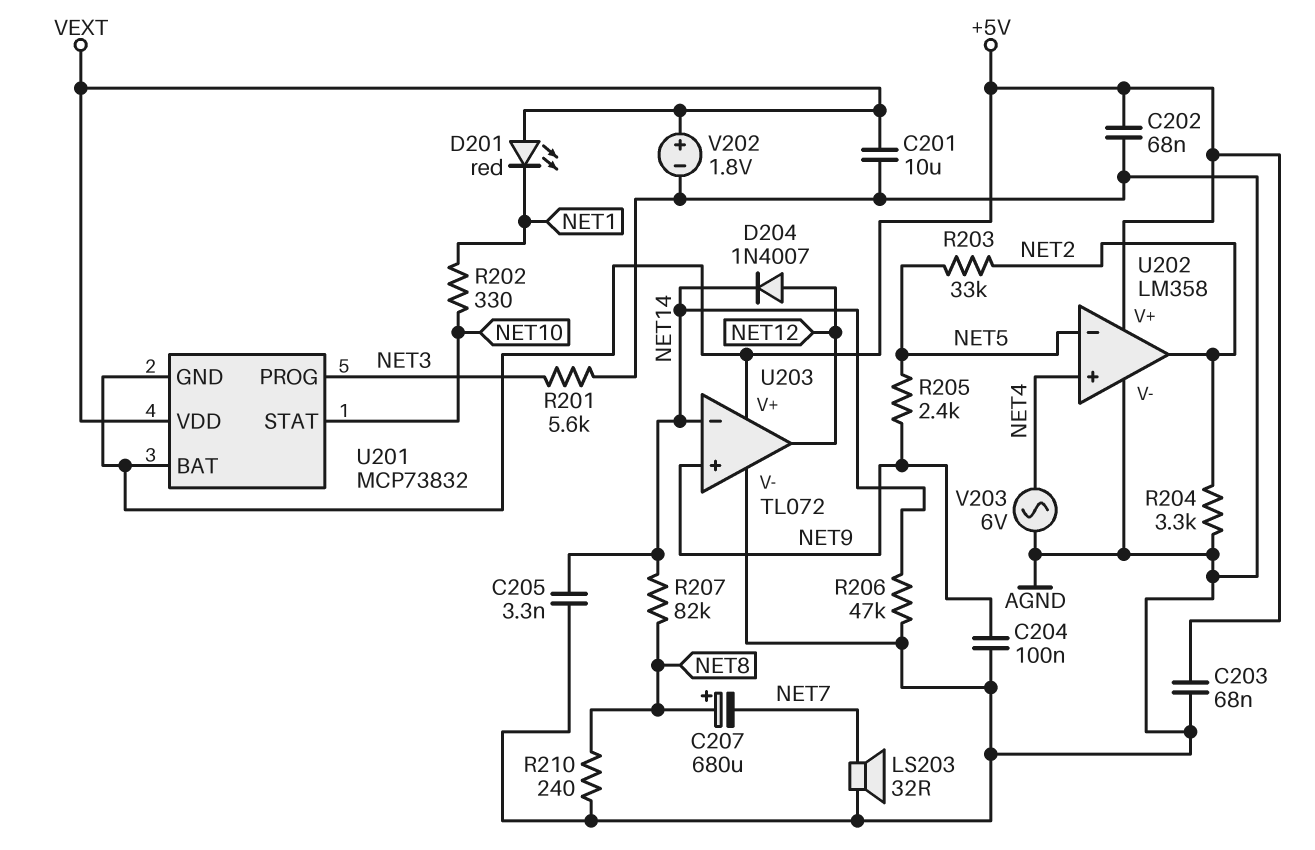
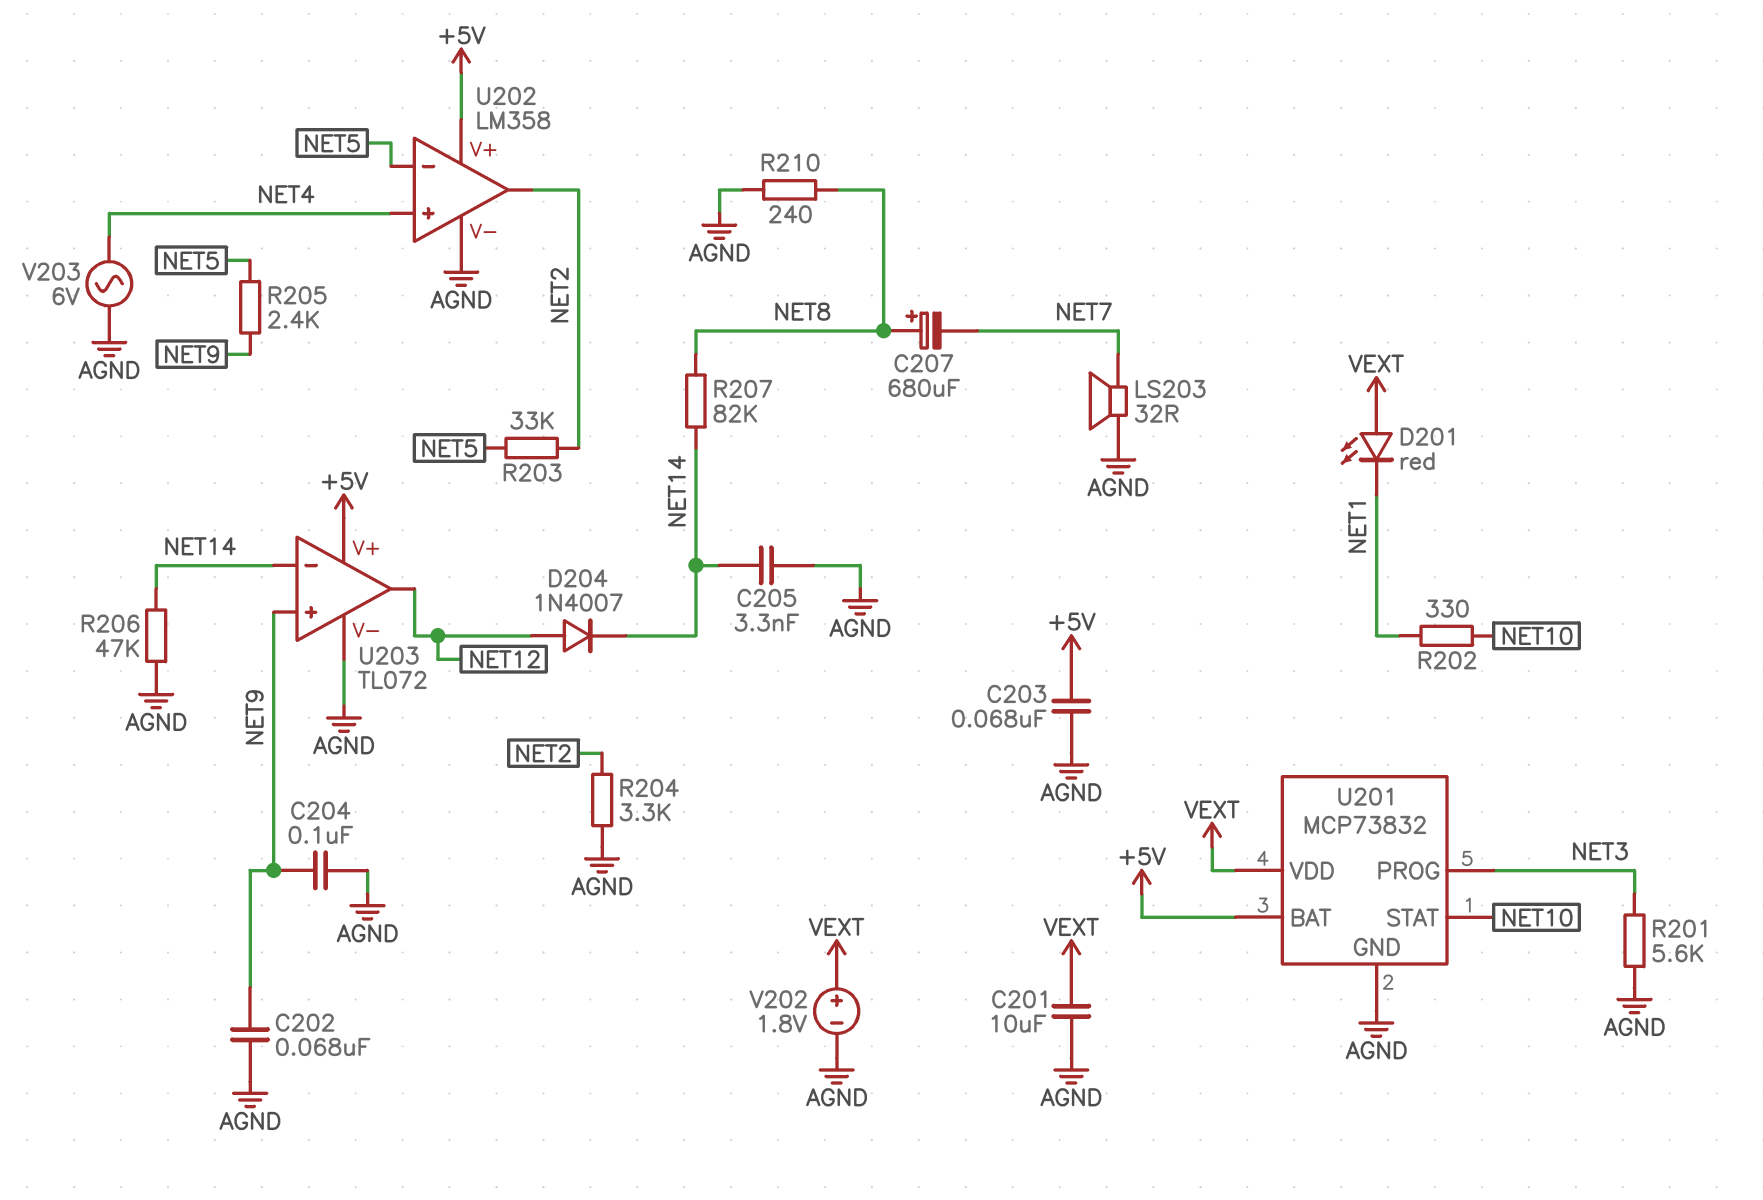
C202: 68nF (+5V, AGND) -> 68nF (AGND, NET9)
U201 pin GND: +5V -> AGND

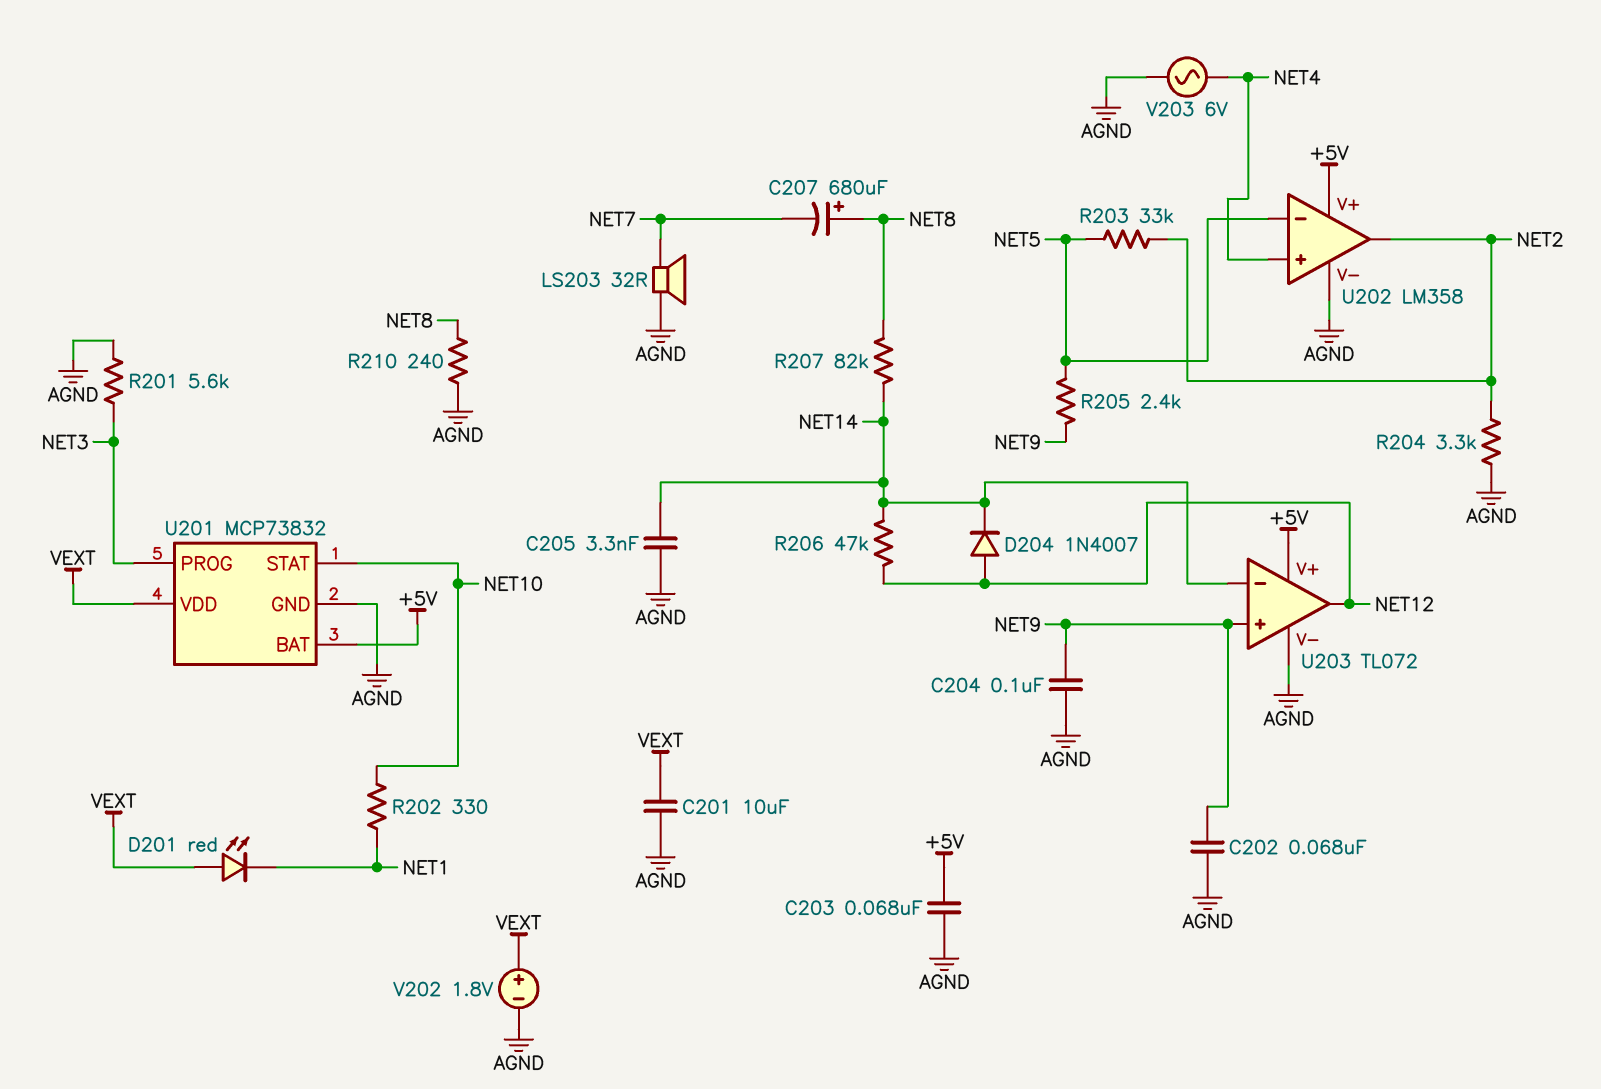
R206: 47k (AGND, NET14) -> 47k (NET12, NET14)

